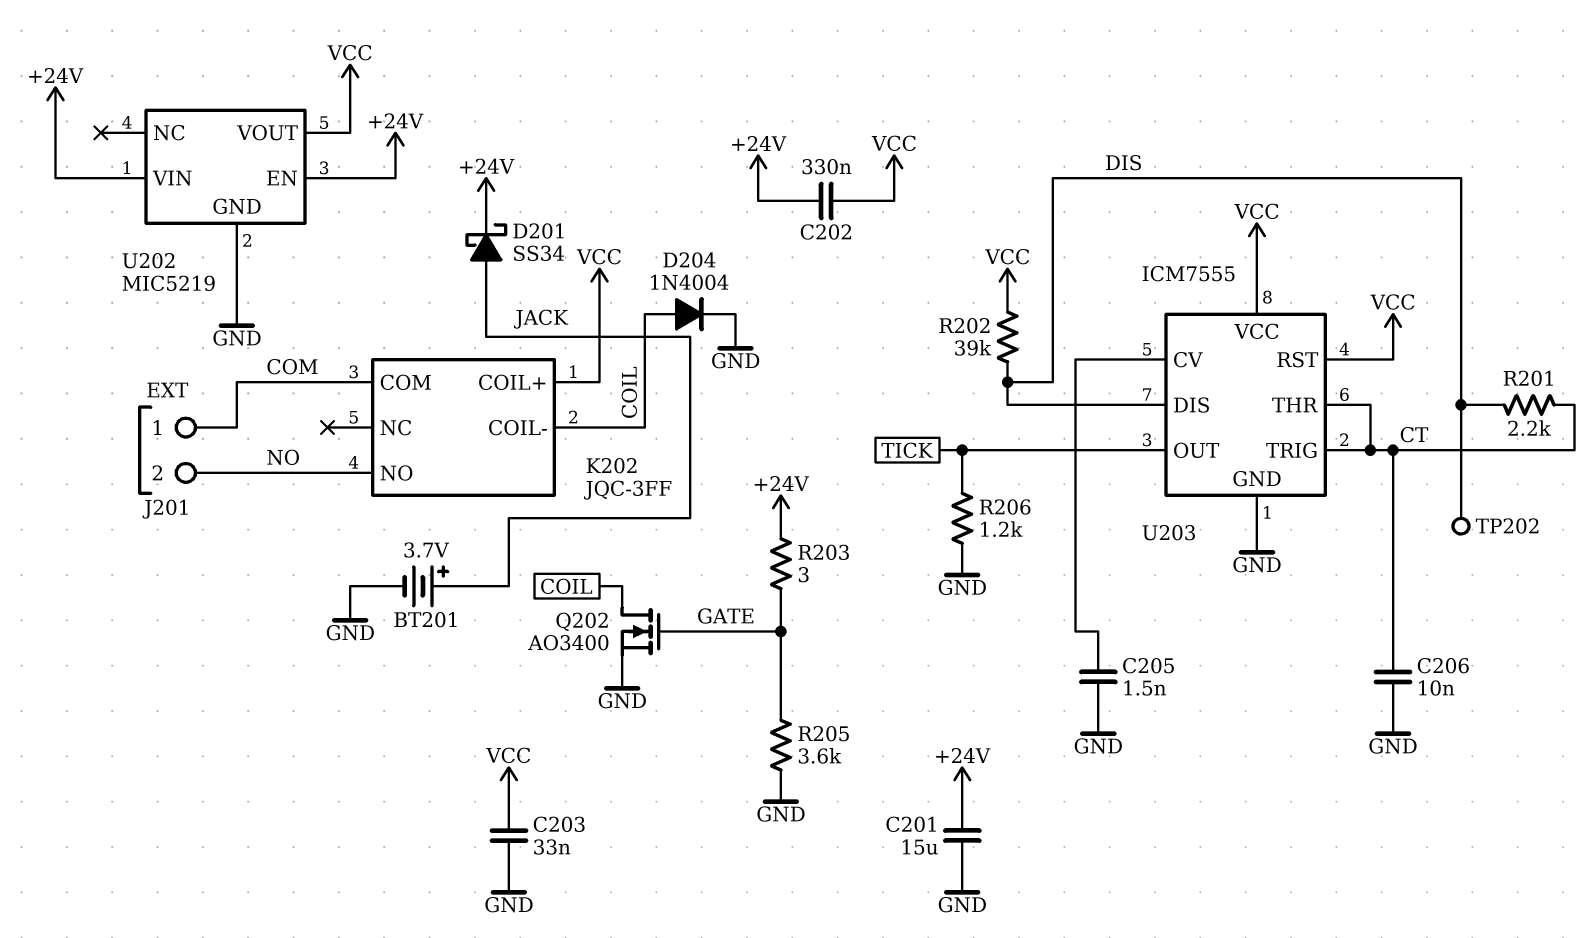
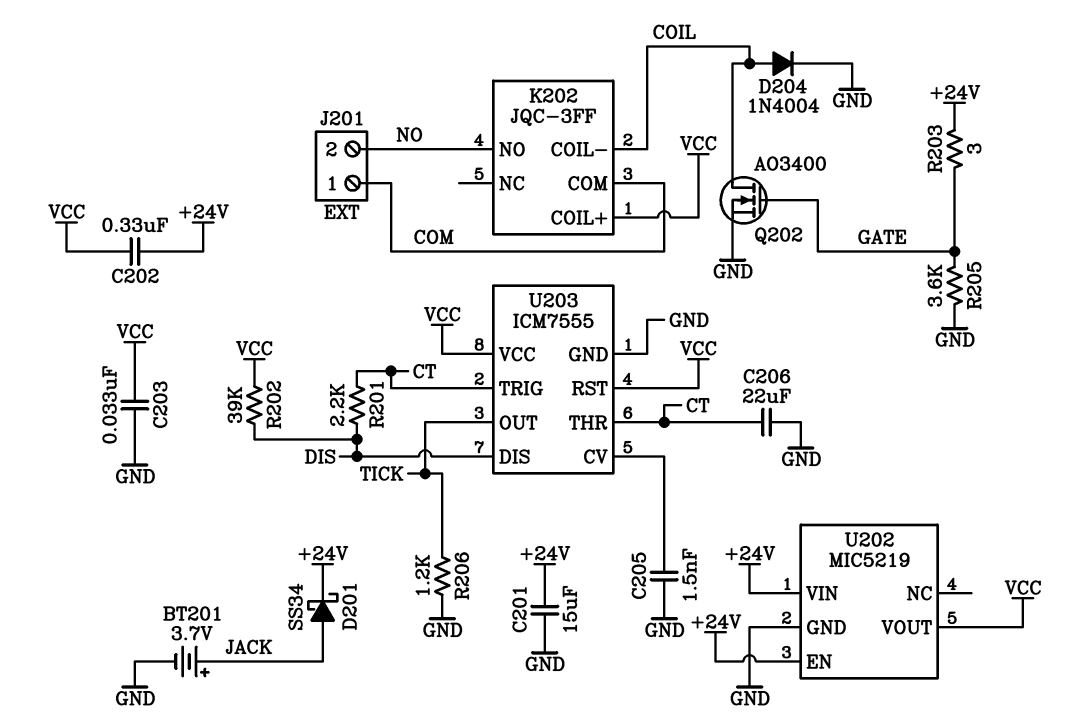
C206: 10nF (CT, GND) -> 22uF (CT, GND)
TP202: test point (DIS) -> none

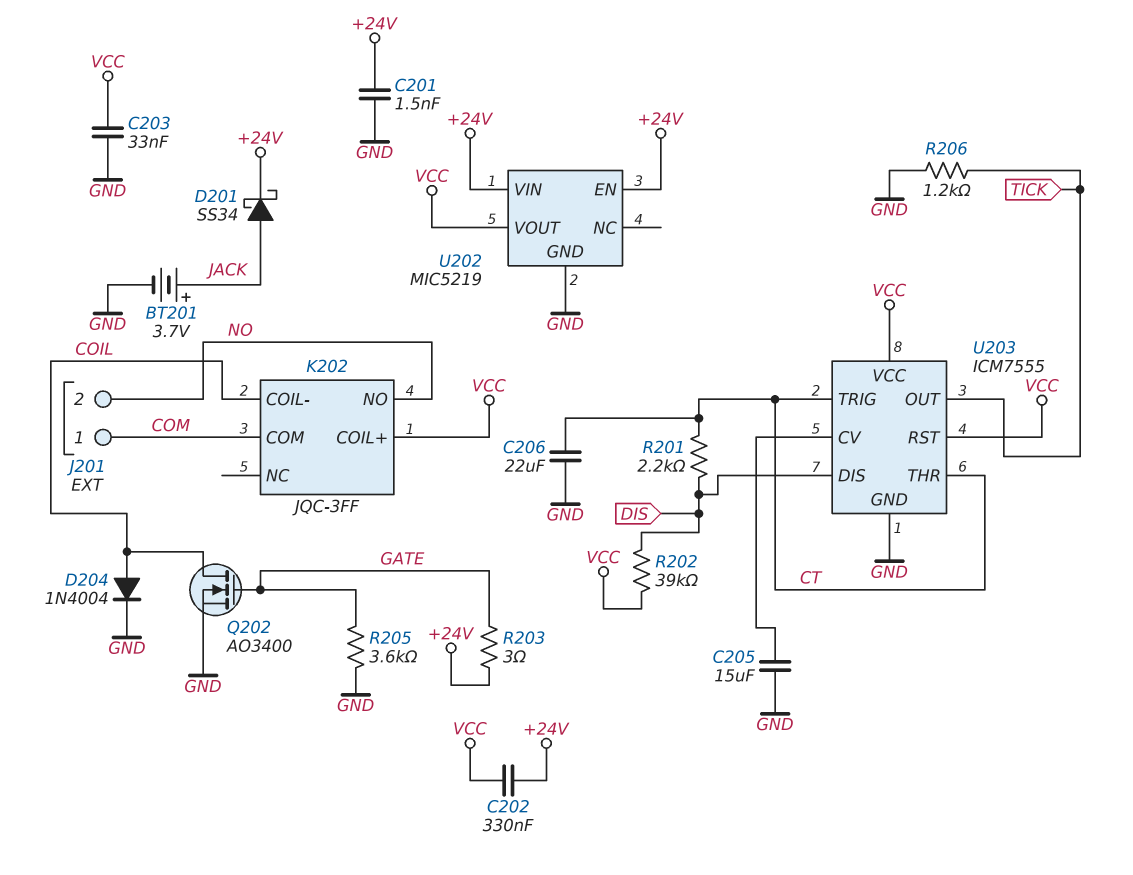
C201: 15uF (+24V, GND) -> 1.5nF (+24V, GND)
C205: 1.5nF (GND, U203/CV) -> 15uF (GND, U203/CV)

